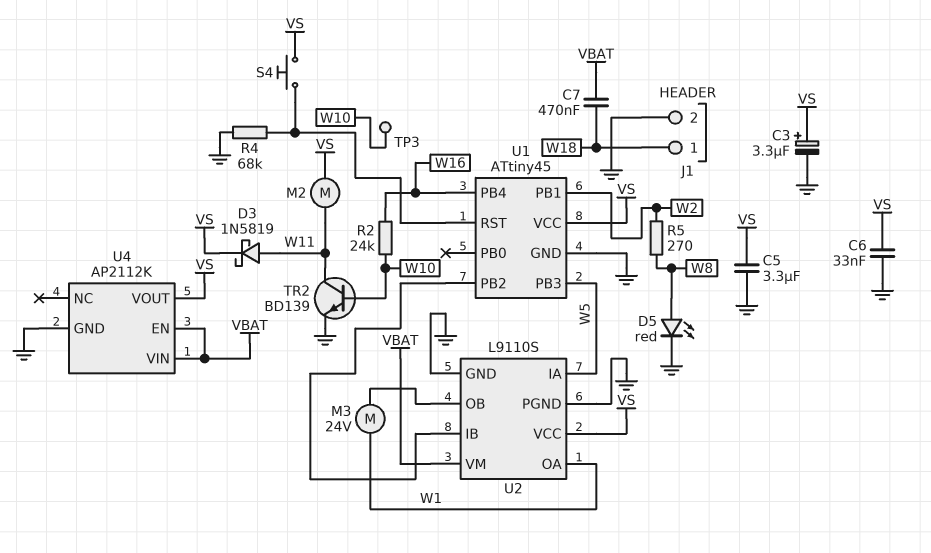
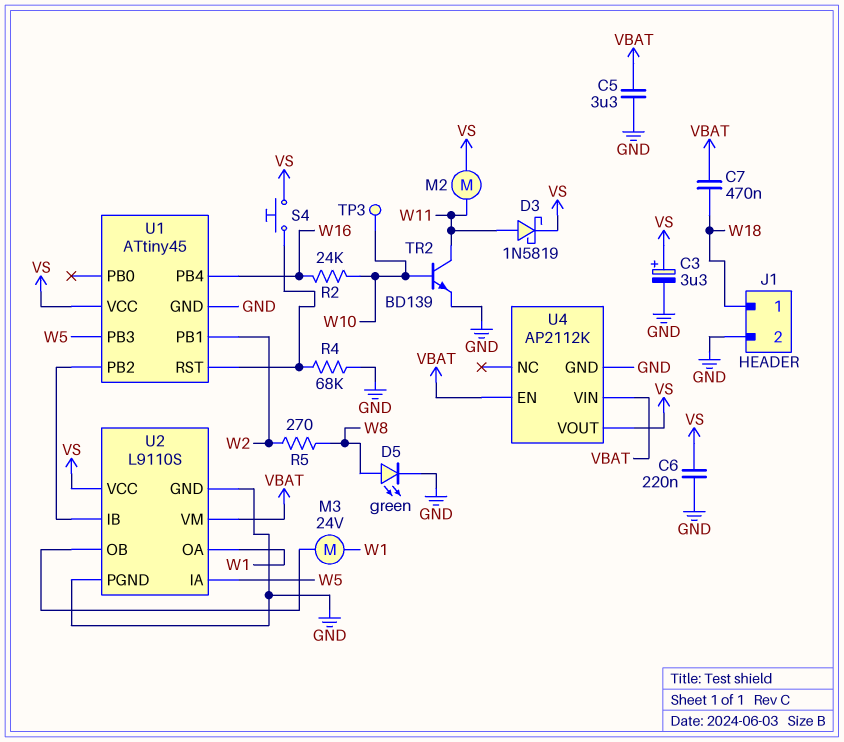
C5: 3.3uF (GND, VS) -> 3.3uF (GND, VBAT)
C6: 33nF (GND, VS) -> 220nF (GND, VS)
D5: LED red (A W8, K GND) -> LED green (A W8, K GND)

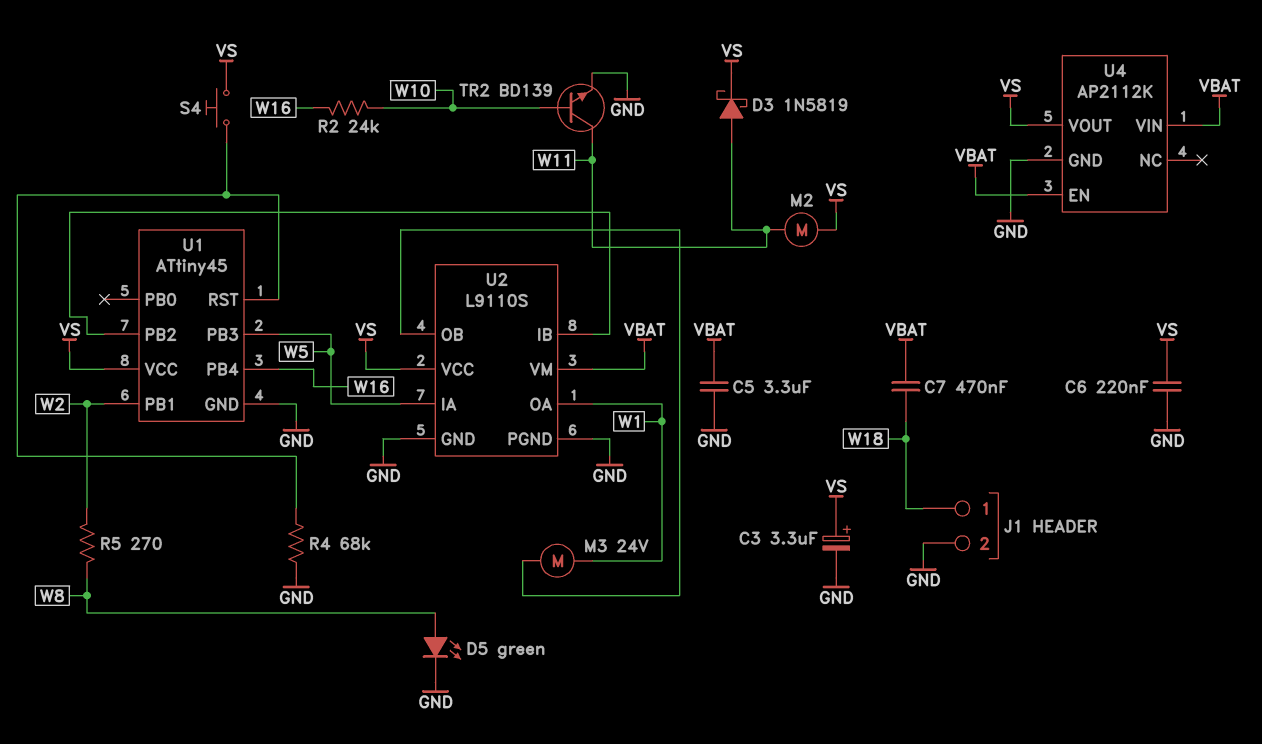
TP3: test point (W10) -> none

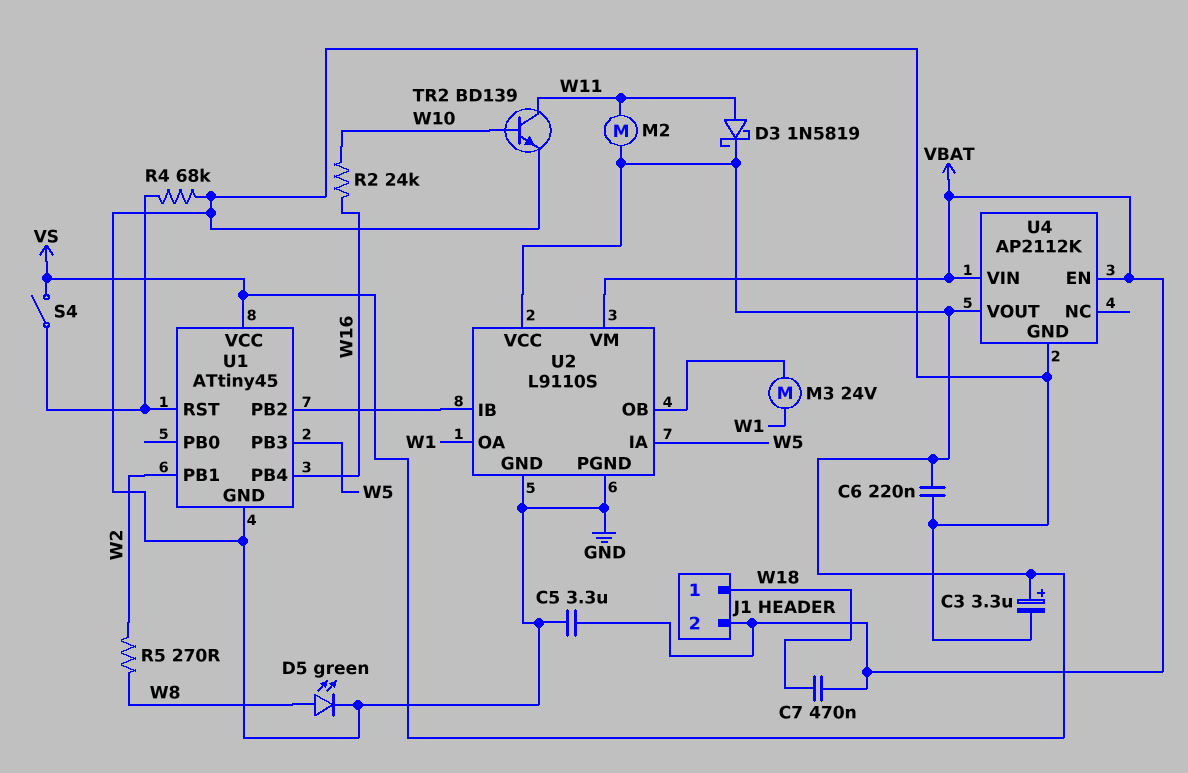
J1 pin 2: GND -> VBAT
S4: button (U1/RST, VS) -> switch (U1/RST, VS)

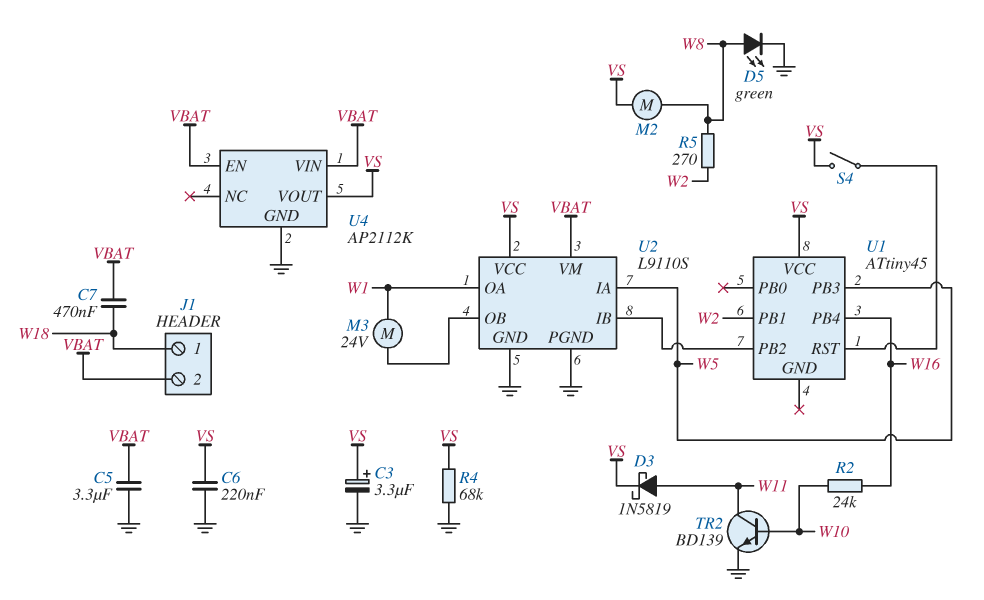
M2: motor (VS, W11) -> motor (VS, W8)
R4: 68k (GND, U1/RST) -> 68k (GND, VS)
U1 pin GND: GND -> none

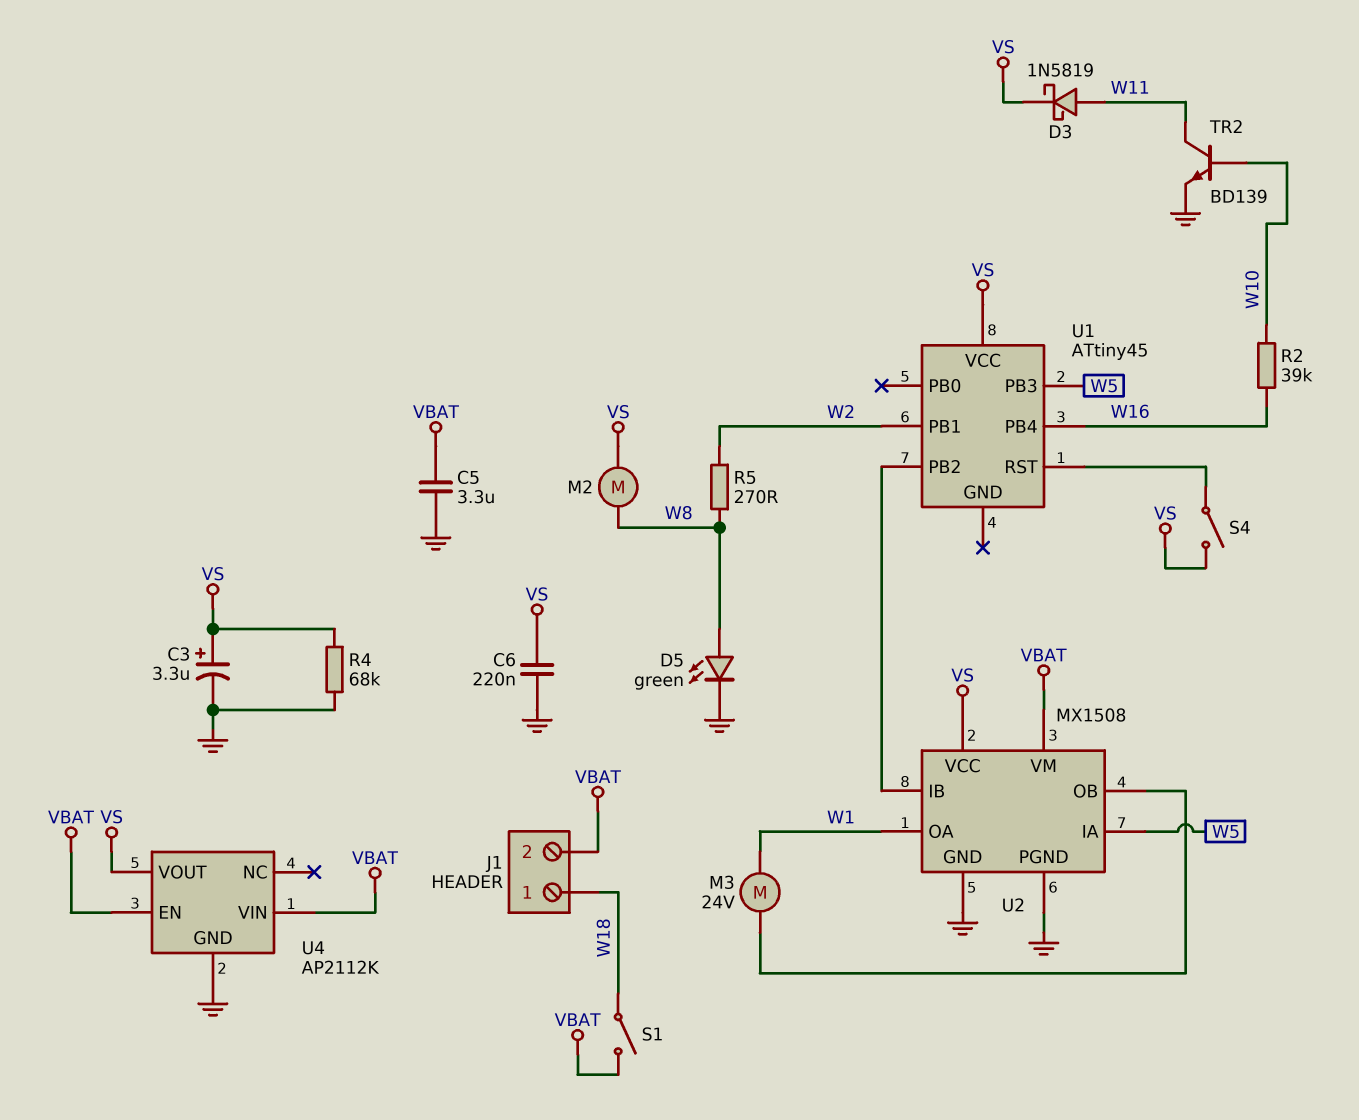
C7: 470nF (VBAT, W18) -> none
R2: 24k (W10, W16) -> 39k (W10, W16)
S1: none -> switch (VBAT, W18)
U2: L9110S -> MX1508

